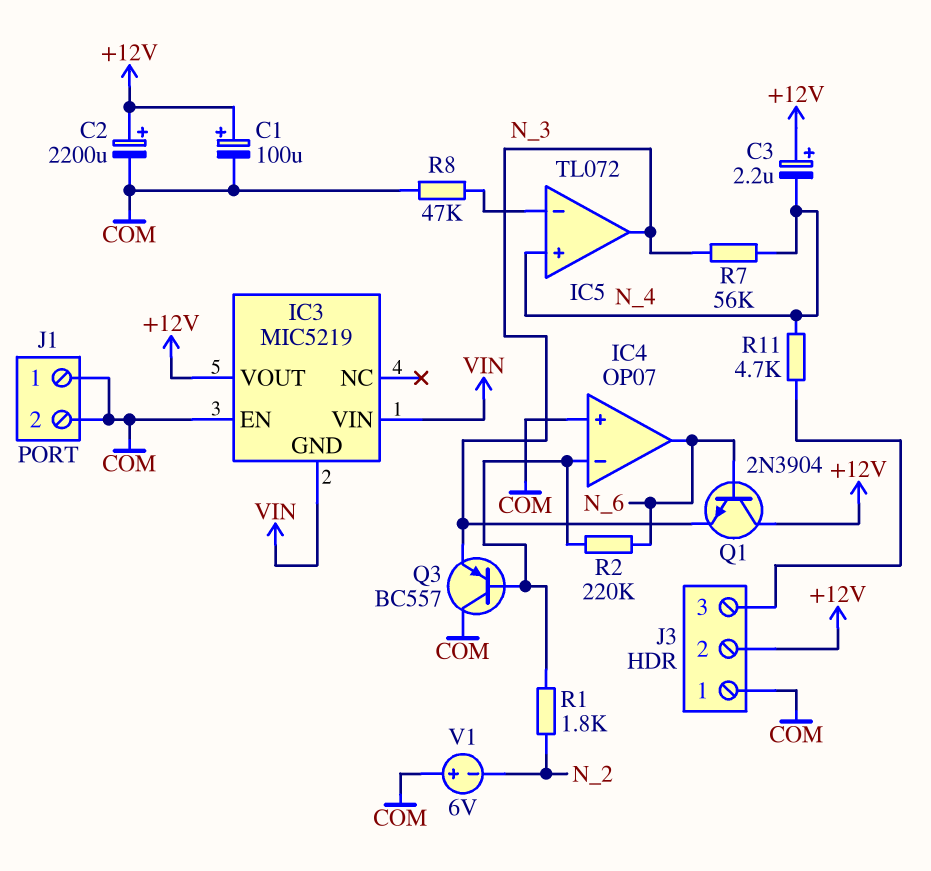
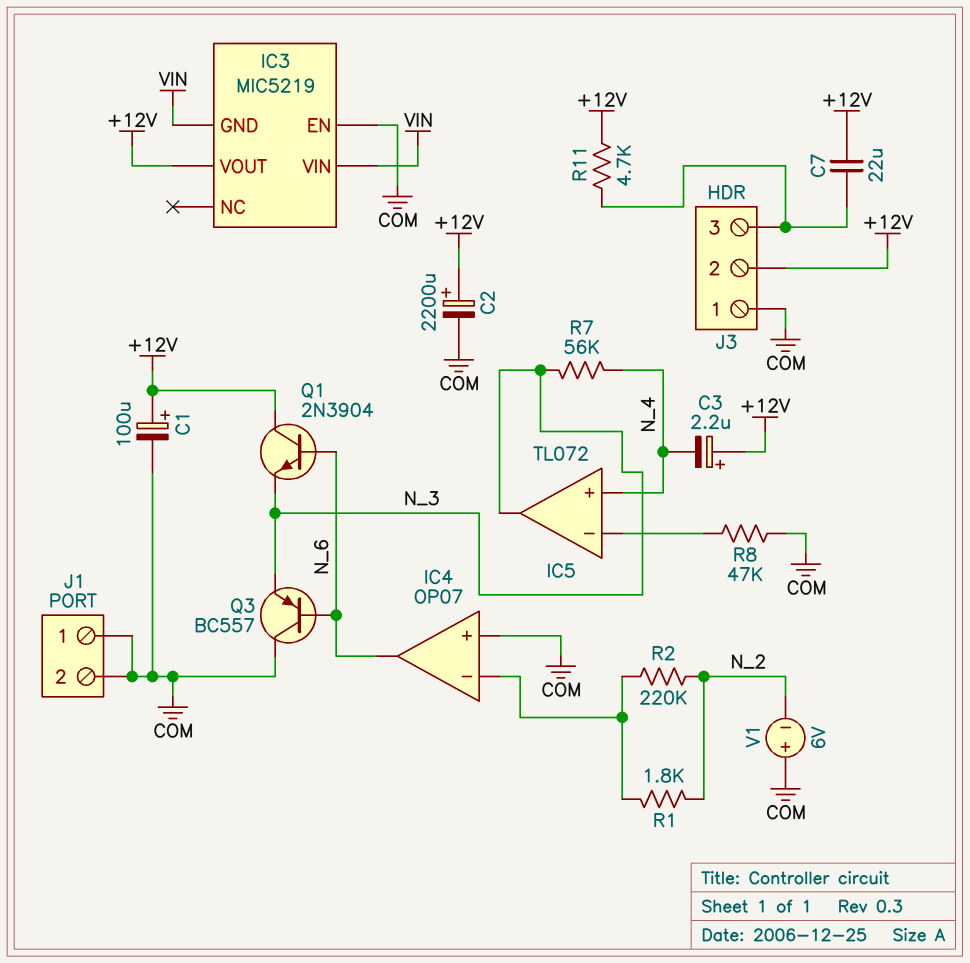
C7: none -> 22uF (+12V, J3/3)
Q3: PNP BC557 (B IC4/in-, C COM, E N_3) -> PNP BC557 (B N_6, C COM, E N_3)
R2: 220k (IC4/in-, N_6) -> 220k (IC4/in-, N_2)
R11: 4.7k (J3/3, N_4) -> 4.7k (+12V, J3/3)

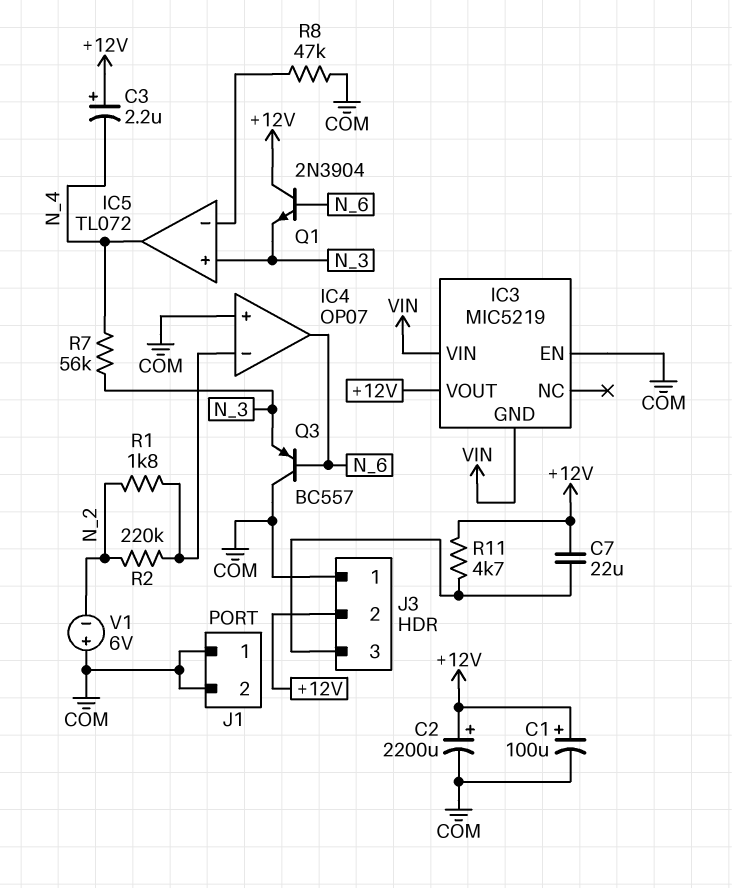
IC5 pin in+: N_4 -> N_3
IC5 pin out: N_3 -> N_4

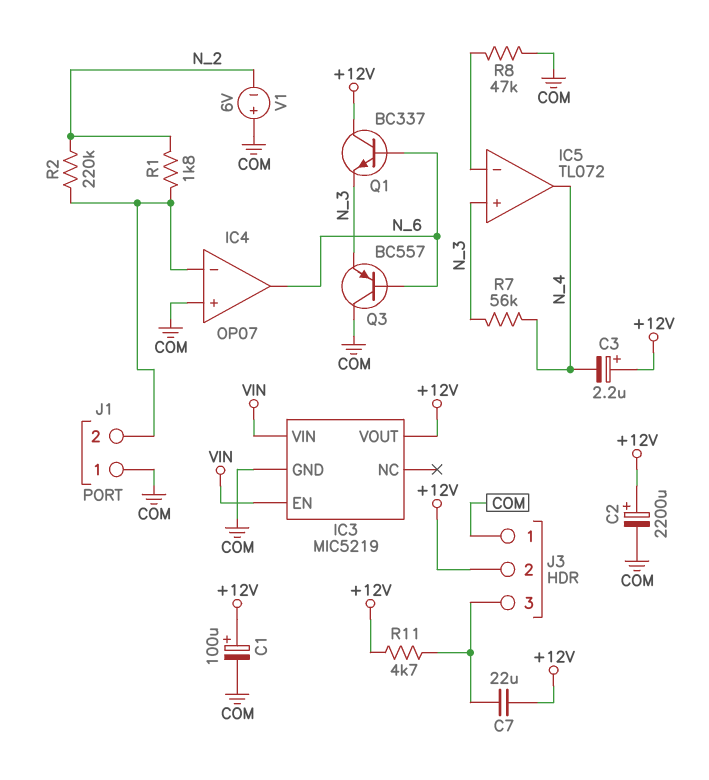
IC3 pin EN: COM -> VIN
IC3 pin GND: VIN -> COM
J1 pin 2: COM -> IC4/in-
Q1: NPN 2N3904 (B N_6, C +12V, E N_3) -> NPN BC337 (B N_6, C +12V, E N_3)

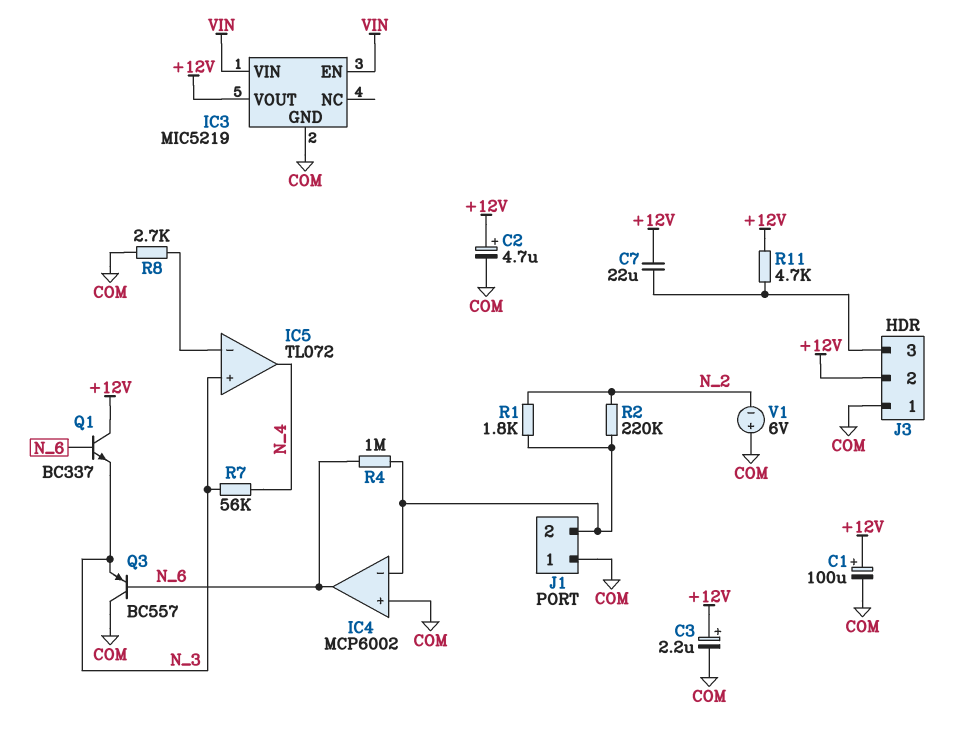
C2: 2200uF (plus +12V, minus COM) -> 4.7uF (plus +12V, minus COM)
C3: 2.2uF (plus +12V, minus N_4) -> 2.2uF (plus +12V, minus COM)
IC4: OP07 -> MCP6002
R4: none -> 1M (IC4/in-, N_6)
R8: 47k (COM, IC5/in-) -> 2.7k (COM, IC5/in-)

